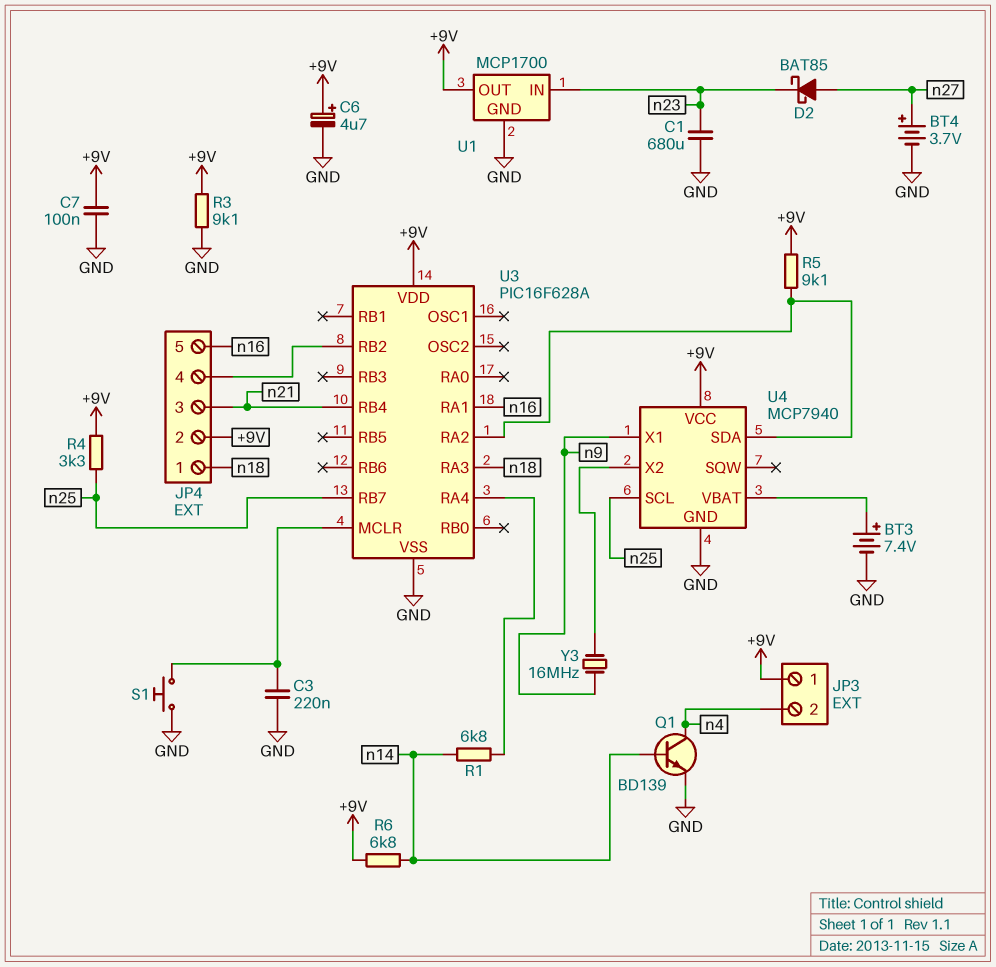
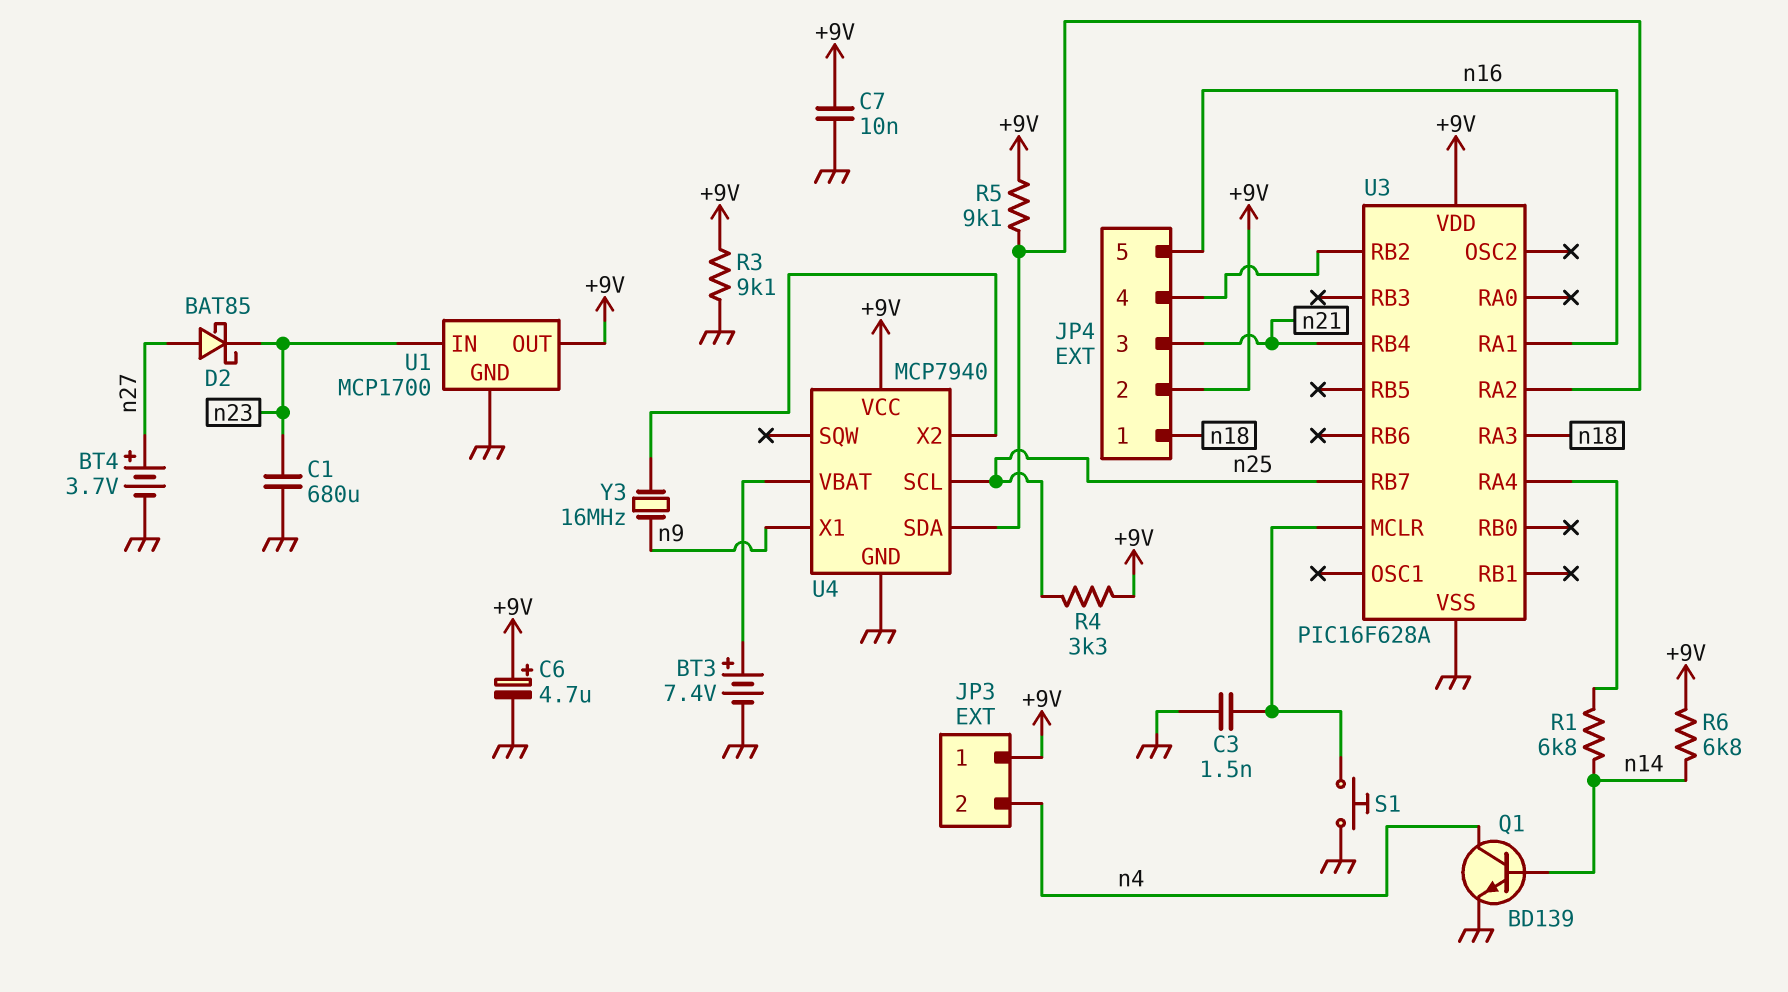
C3: 220nF (GND, U3/MCLR) -> 1.5nF (GND, U3/MCLR)
C7: 100nF (+9V, GND) -> 10nF (+9V, GND)

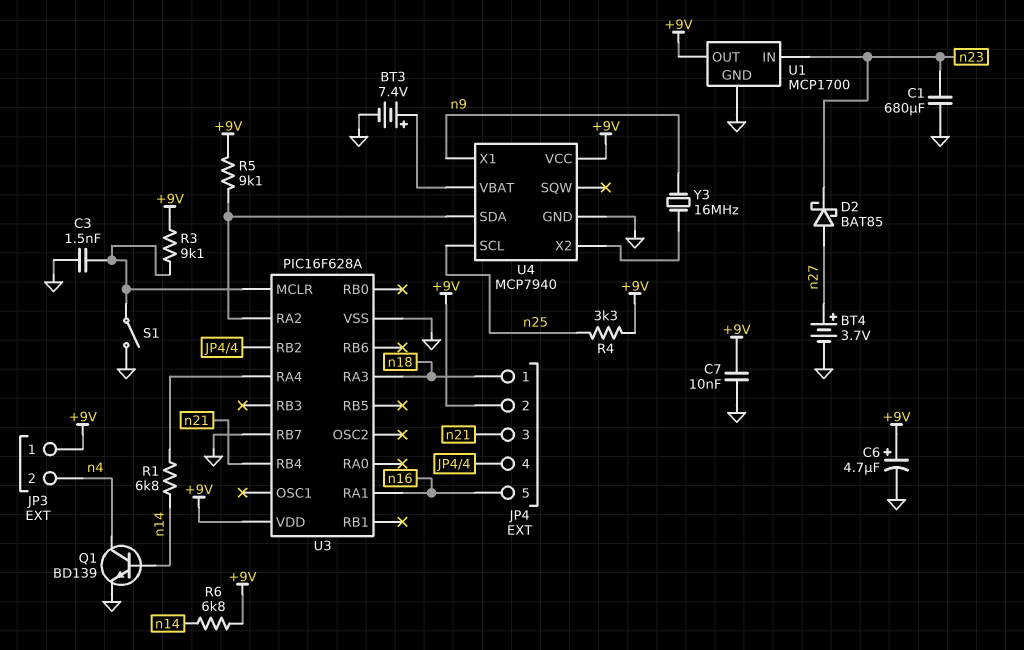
R3: 9.1k (+9V, GND) -> 9.1k (+9V, U3/MCLR)
S1: button (GND, U3/MCLR) -> switch (GND, U3/MCLR)
U3 pin RB7: n25 -> GND

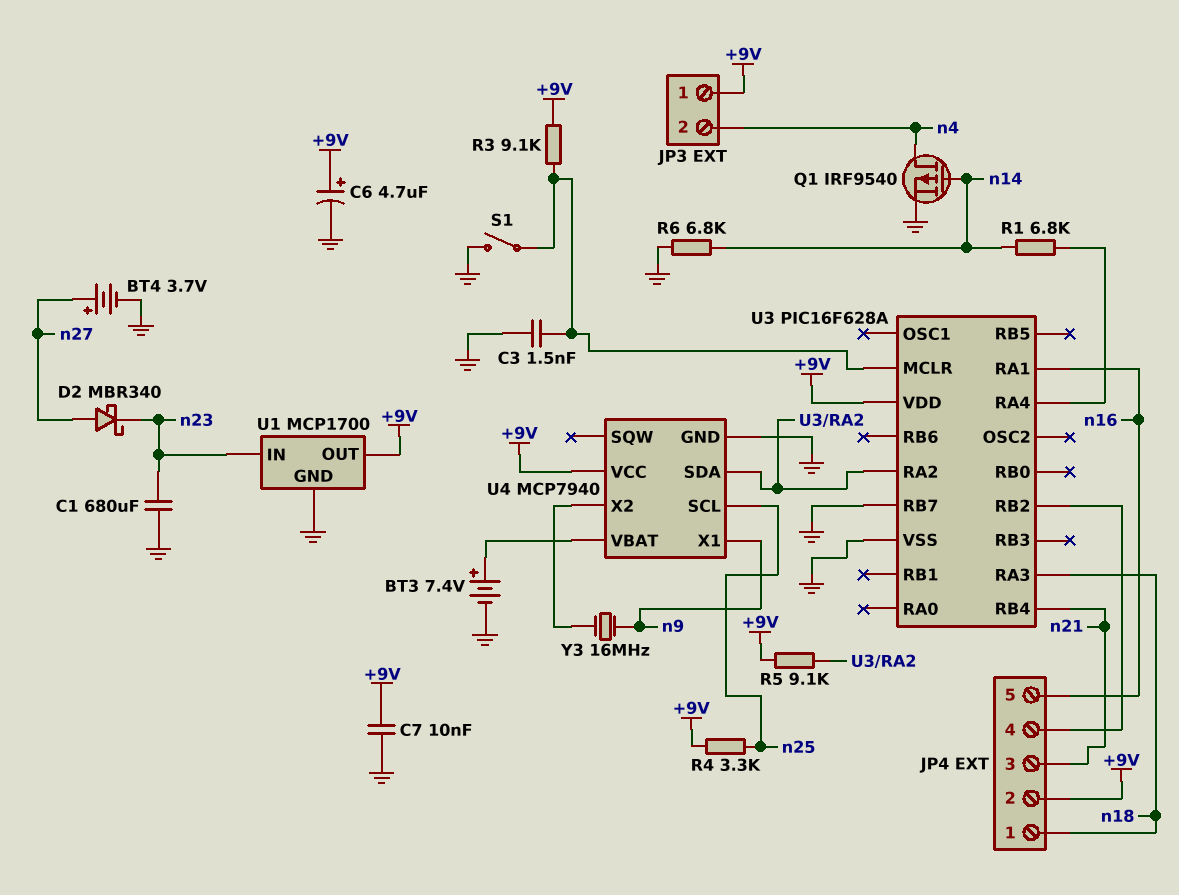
D2: schottky BAT85 (A n27, K n23) -> schottky MBR340 (A n27, K n23)
Q1: NPN BD139 (B n14, C n4, E GND) -> PMOS IRF9540 (G n14, D n4, S GND)
R6: 6.8k (+9V, n14) -> 6.8k (GND, n14)

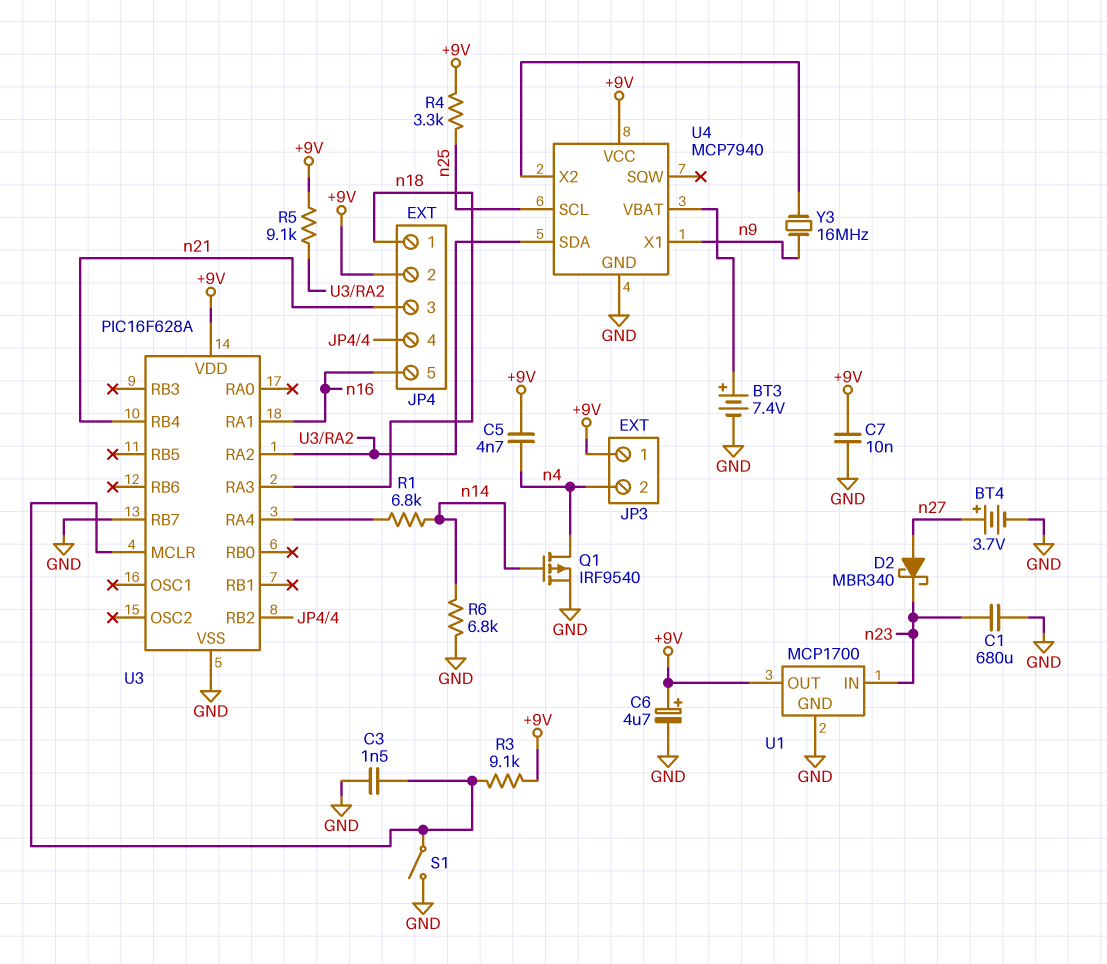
C5: none -> 4.7nF (+9V, n4)

